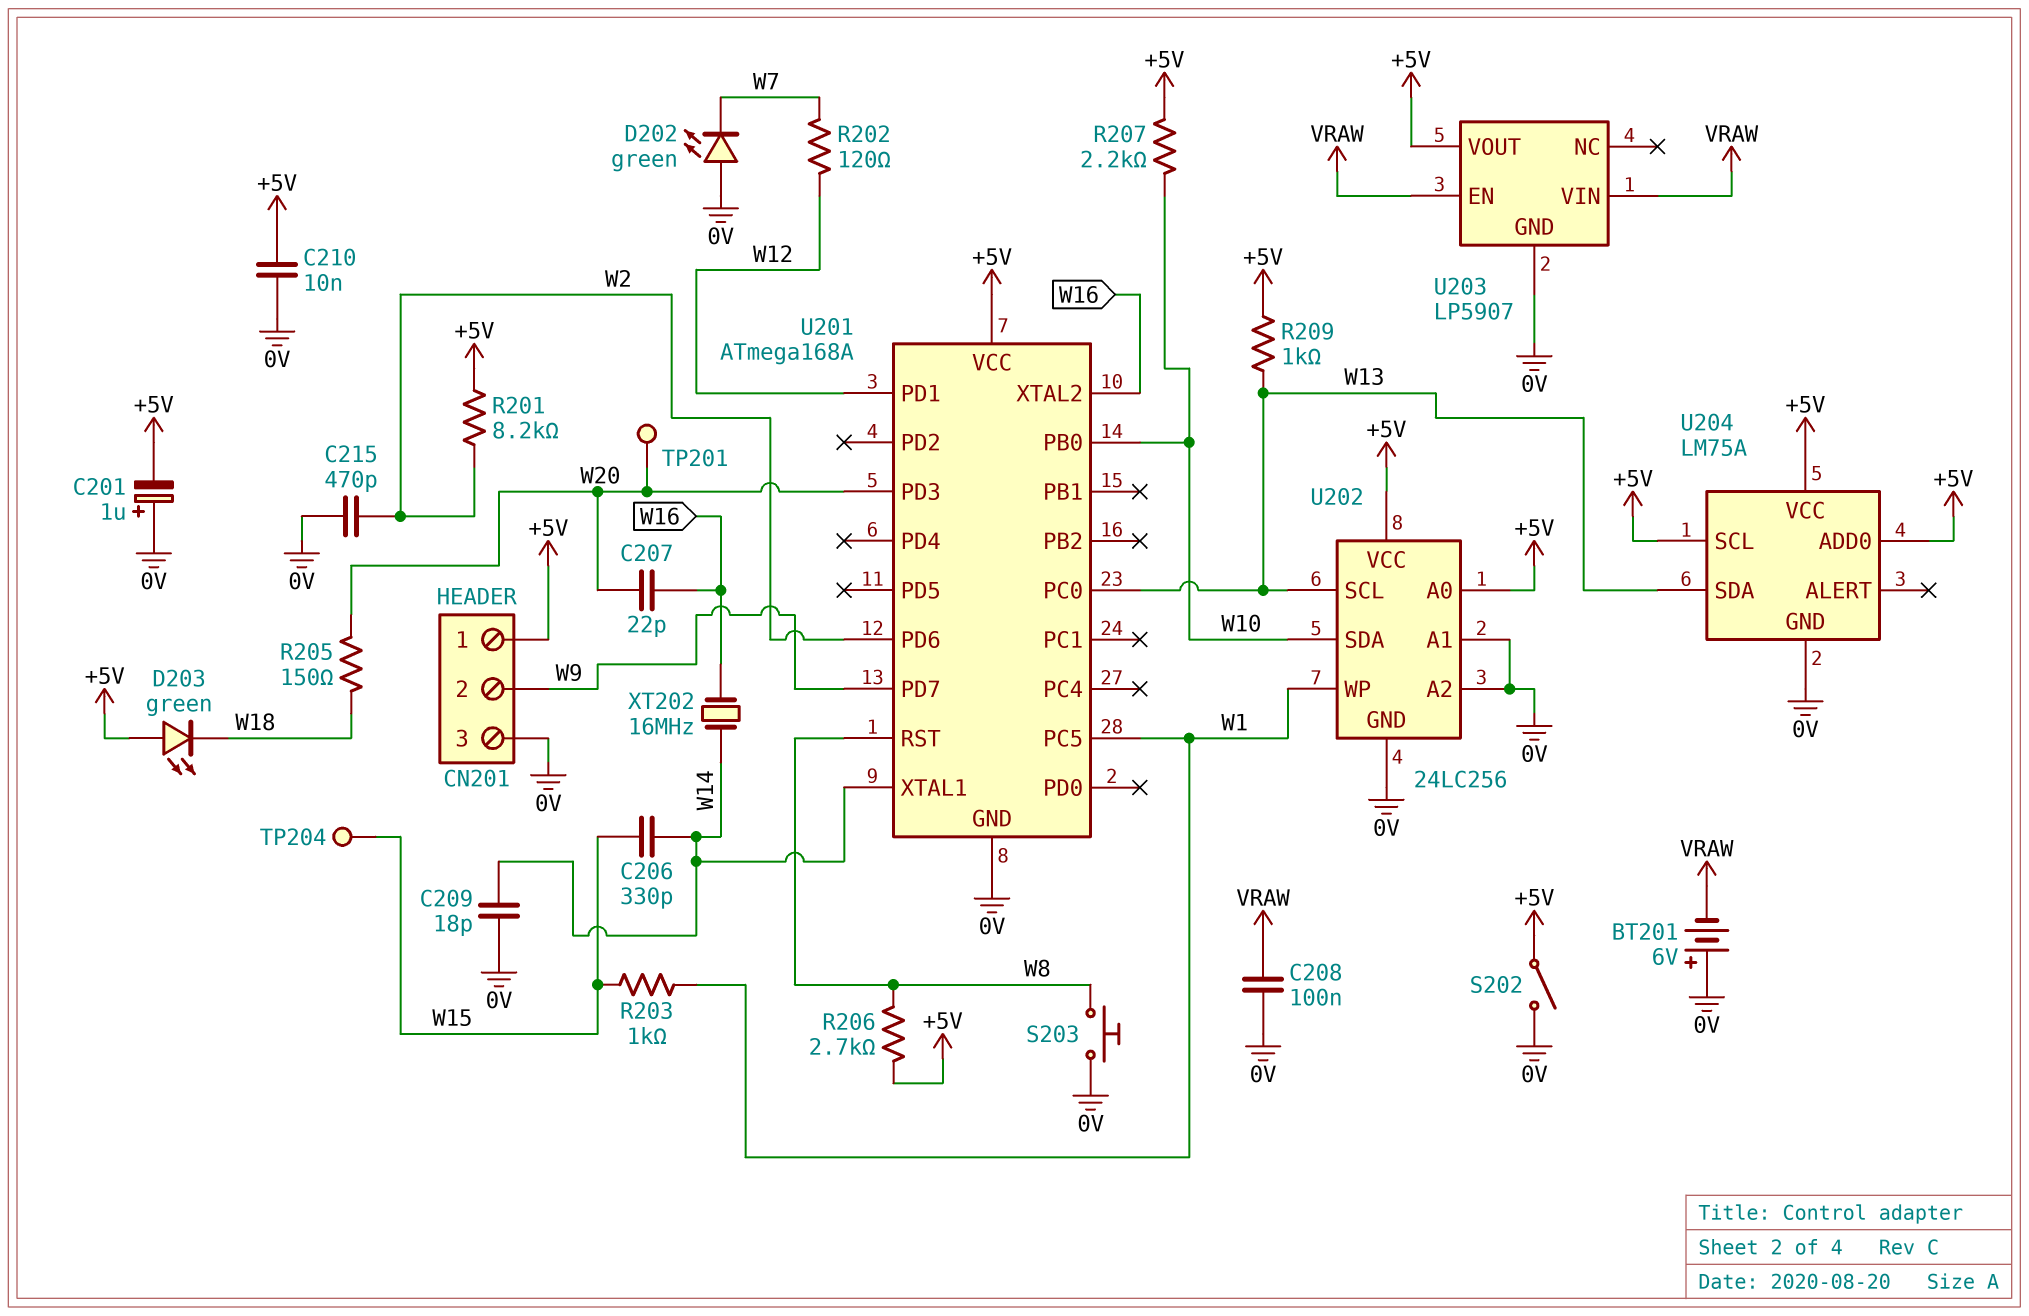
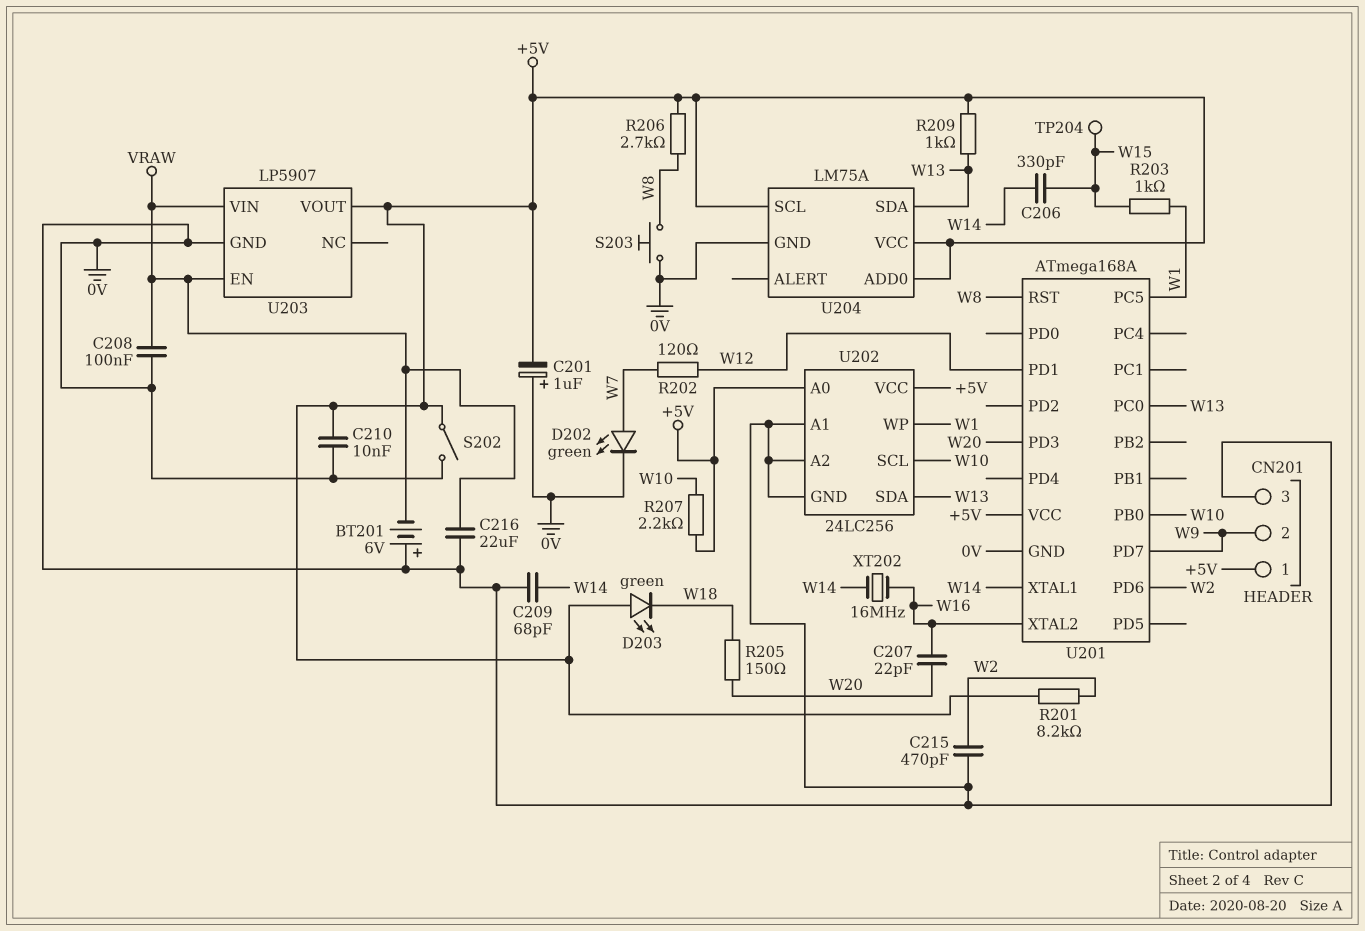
C209: 18pF (0V, W14) -> 68pF (0V, W14)
C216: none -> 22uF (0V, VRAW)
D202: LED green (A 0V, K W7) -> LED green (A W7, K 0V)
TP201: test point (W20) -> none
U202 pin SCL: W13 -> W10
U202 pin SDA: W10 -> W13

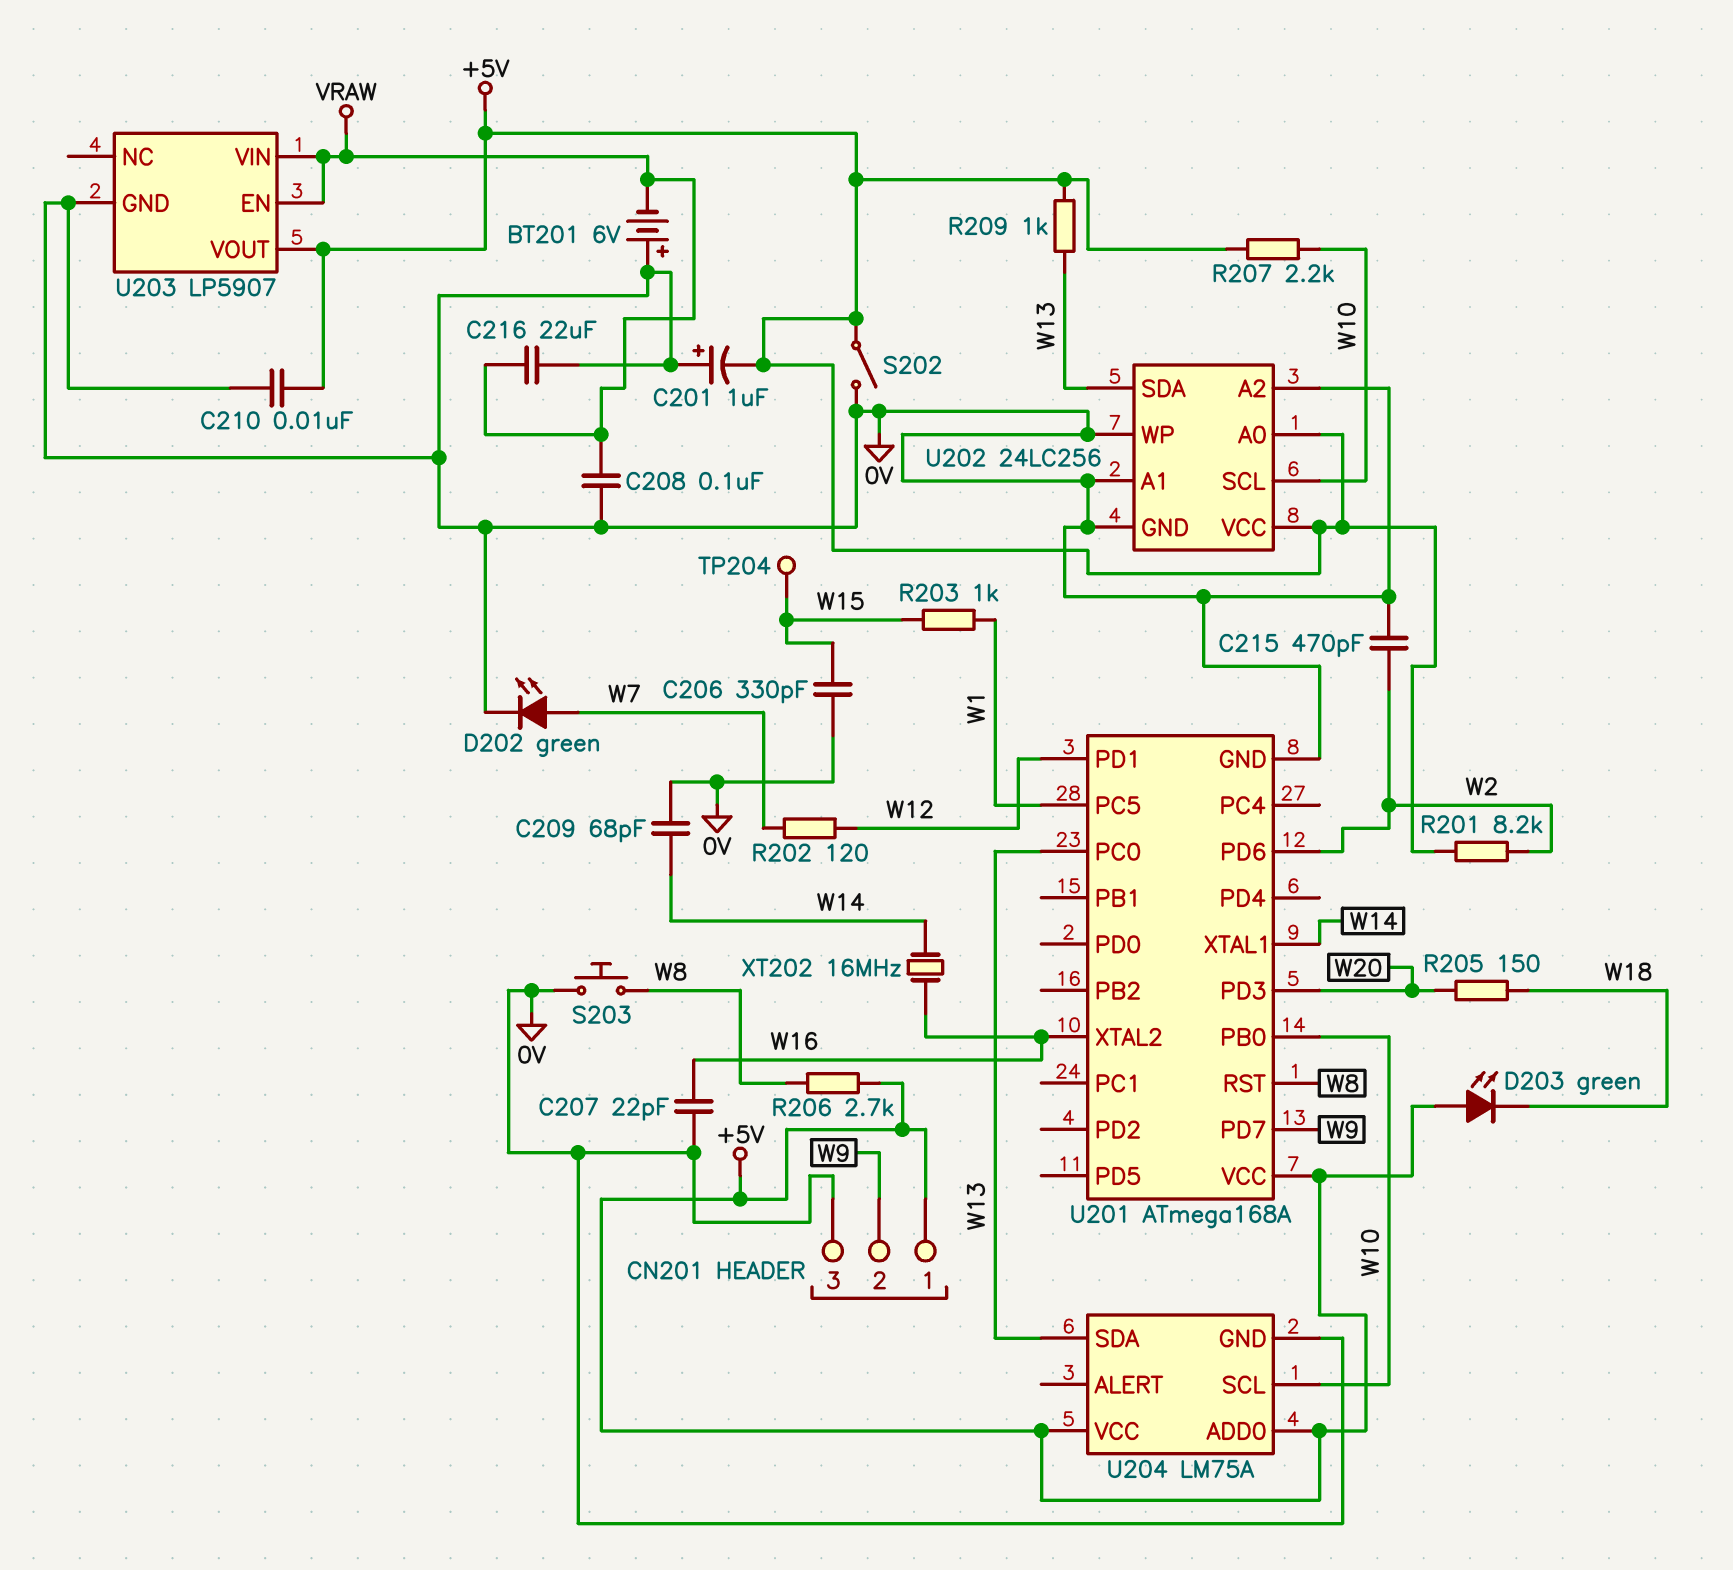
C206: 330pF (W14, W15) -> 330pF (0V, W15)
C207: 22pF (W16, W20) -> 22pF (0V, W16)
U202 pin WP: W1 -> 0V
U204 pin SCL: +5V -> W10

